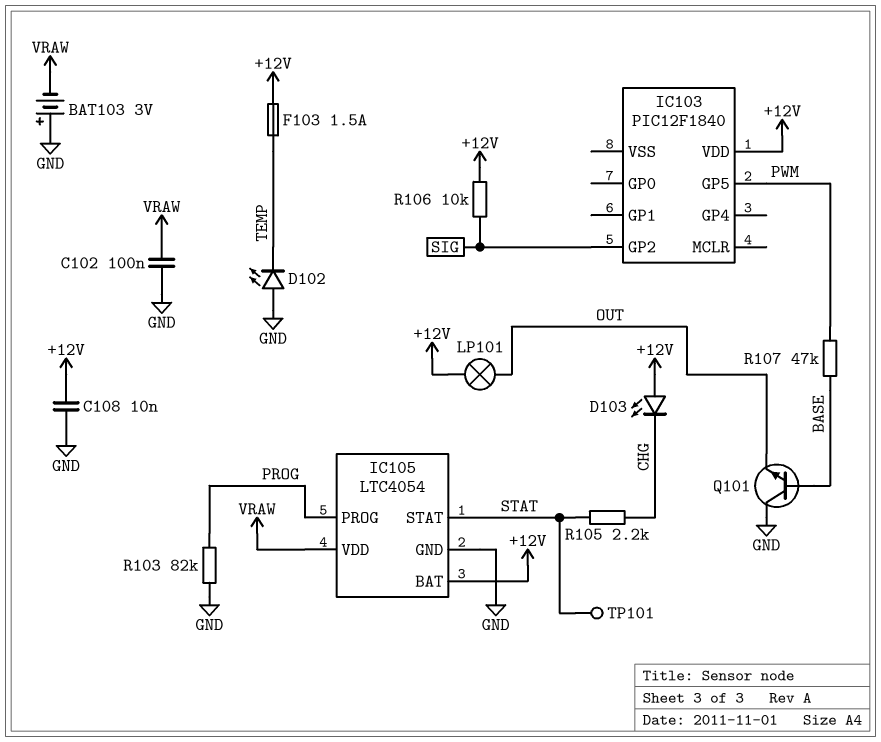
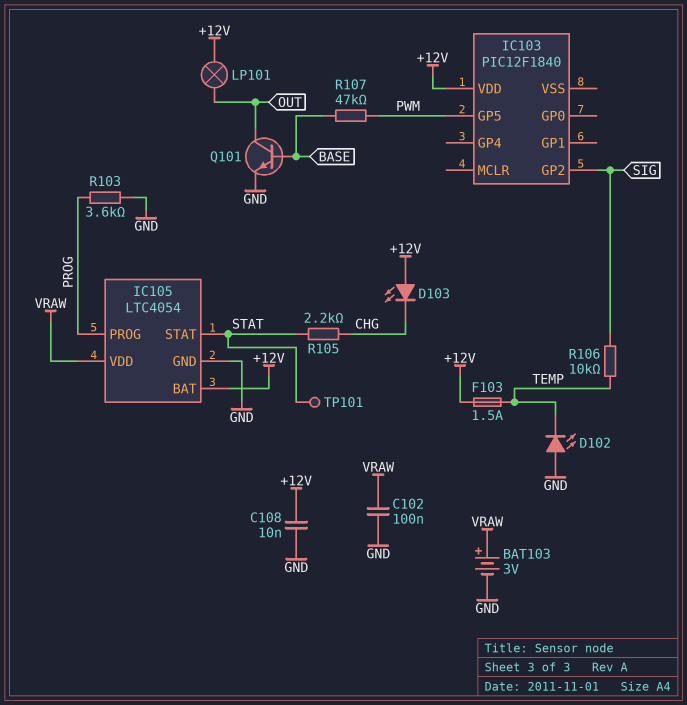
BAT103: 3V (plus GND, minus VRAW) -> 3V (plus VRAW, minus GND)
Q101: NPN (B BASE, C GND, E OUT) -> NPN (B BASE, C OUT, E GND)
R103: 82k (GND, PROG) -> 3.6k (GND, PROG)
R106: 10k (+12V, SIG) -> 10k (SIG, TEMP)

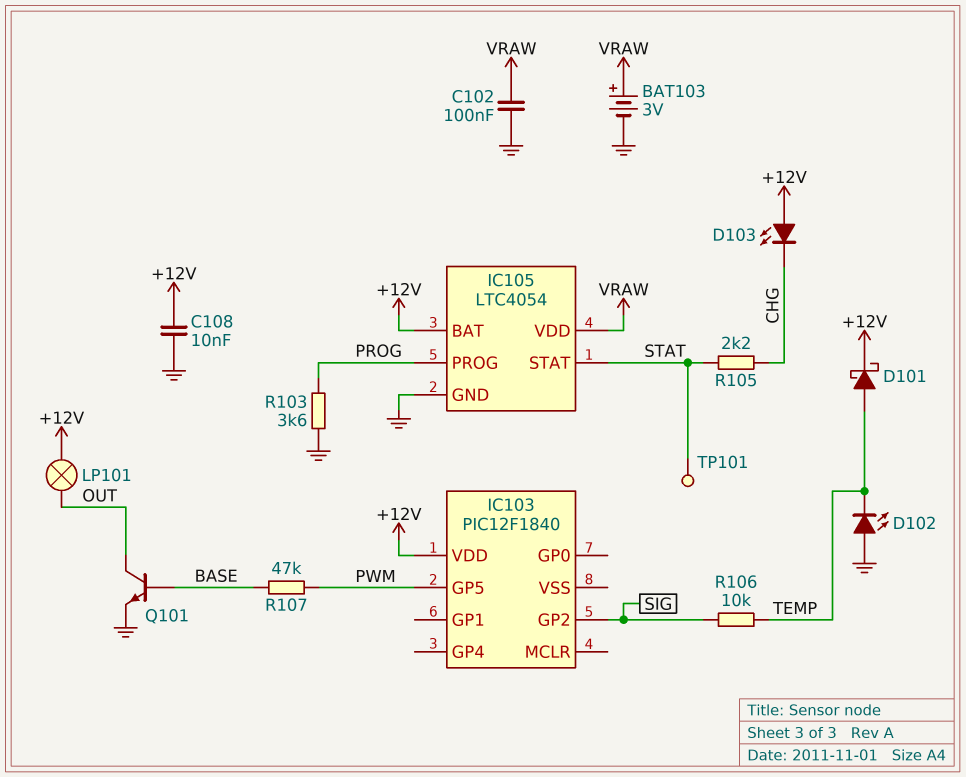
D101: none -> schottky (A TEMP, K +12V)
F103: 1.5A (+12V, TEMP) -> none

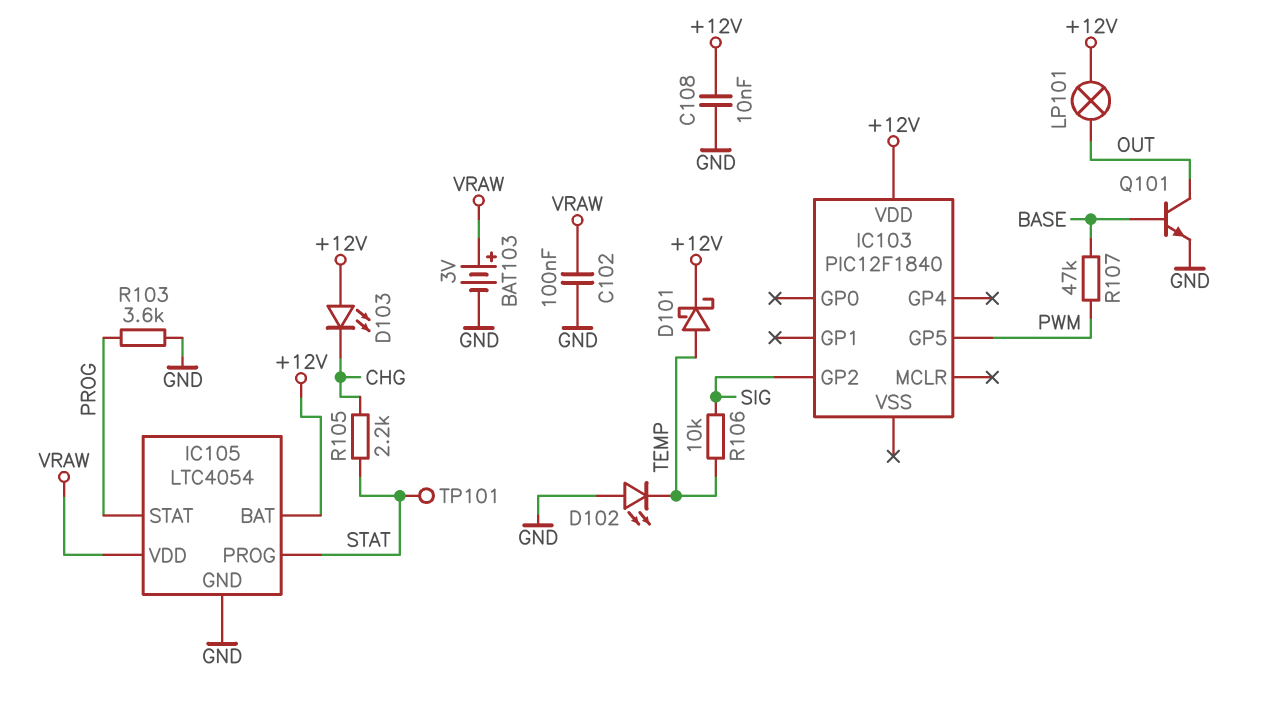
IC105 pin PROG: PROG -> STAT
IC105 pin STAT: STAT -> PROG

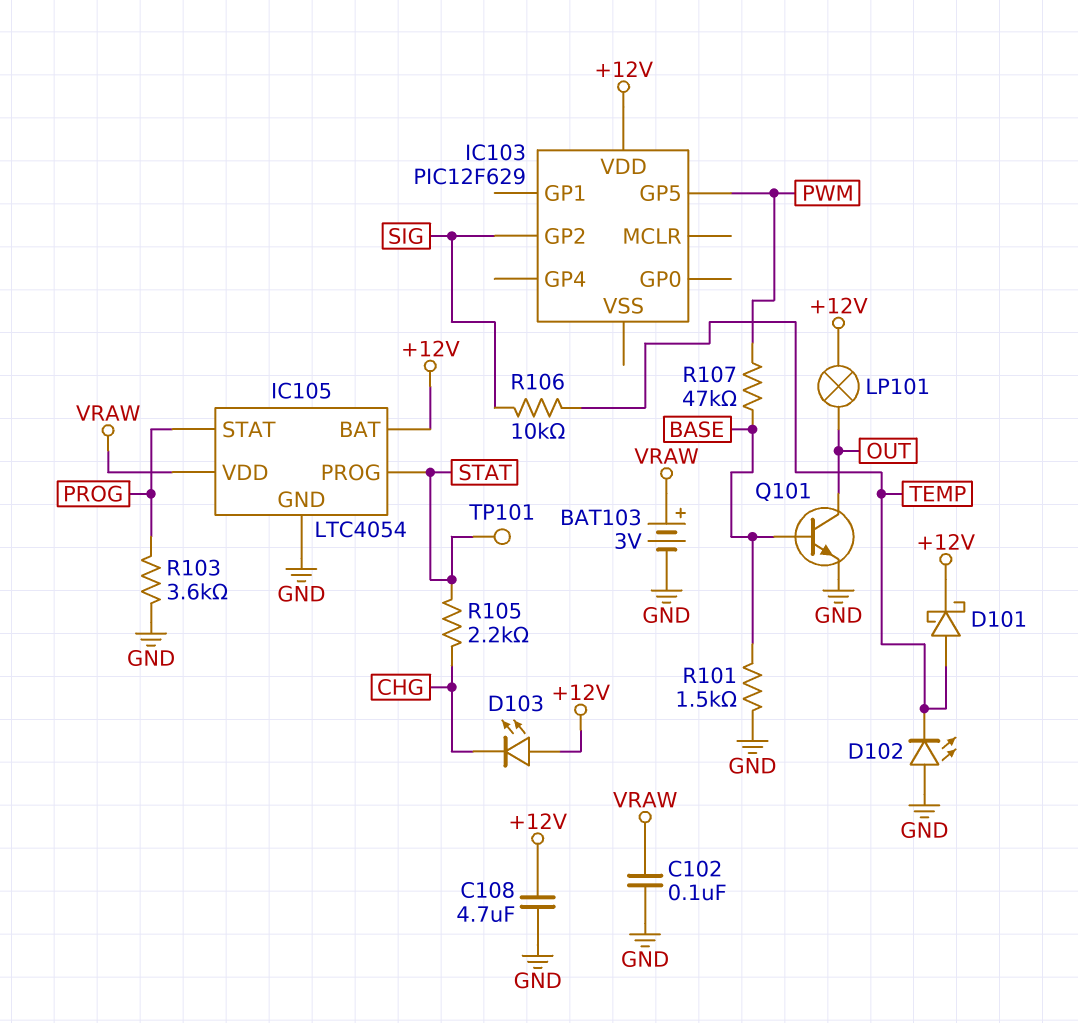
C108: 10nF (+12V, GND) -> 4.7uF (+12V, GND)
IC103: PIC12F1840 -> PIC12F629
R101: none -> 1.5k (BASE, GND)

